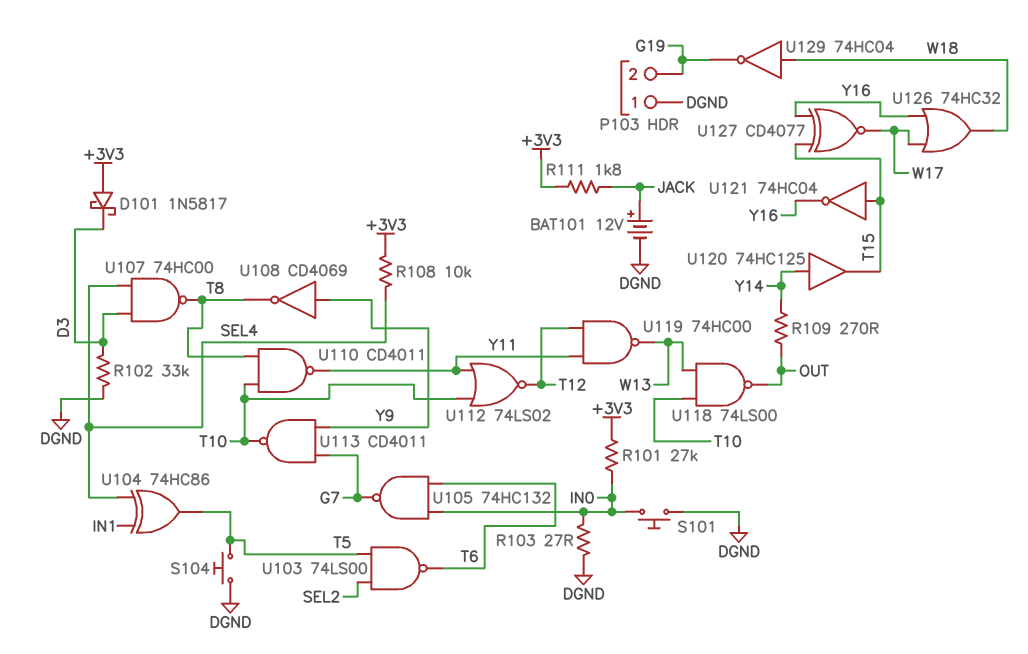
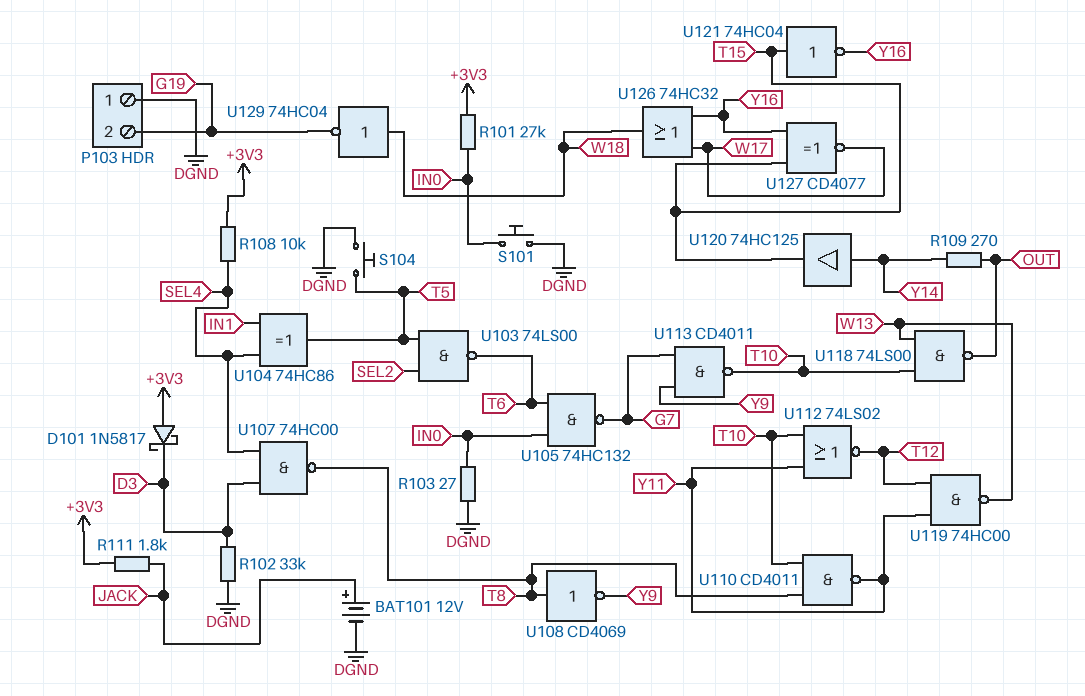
U108: NOT CD4069 (in Y9, out T8) -> NOT CD4069 (in T8, out Y9)

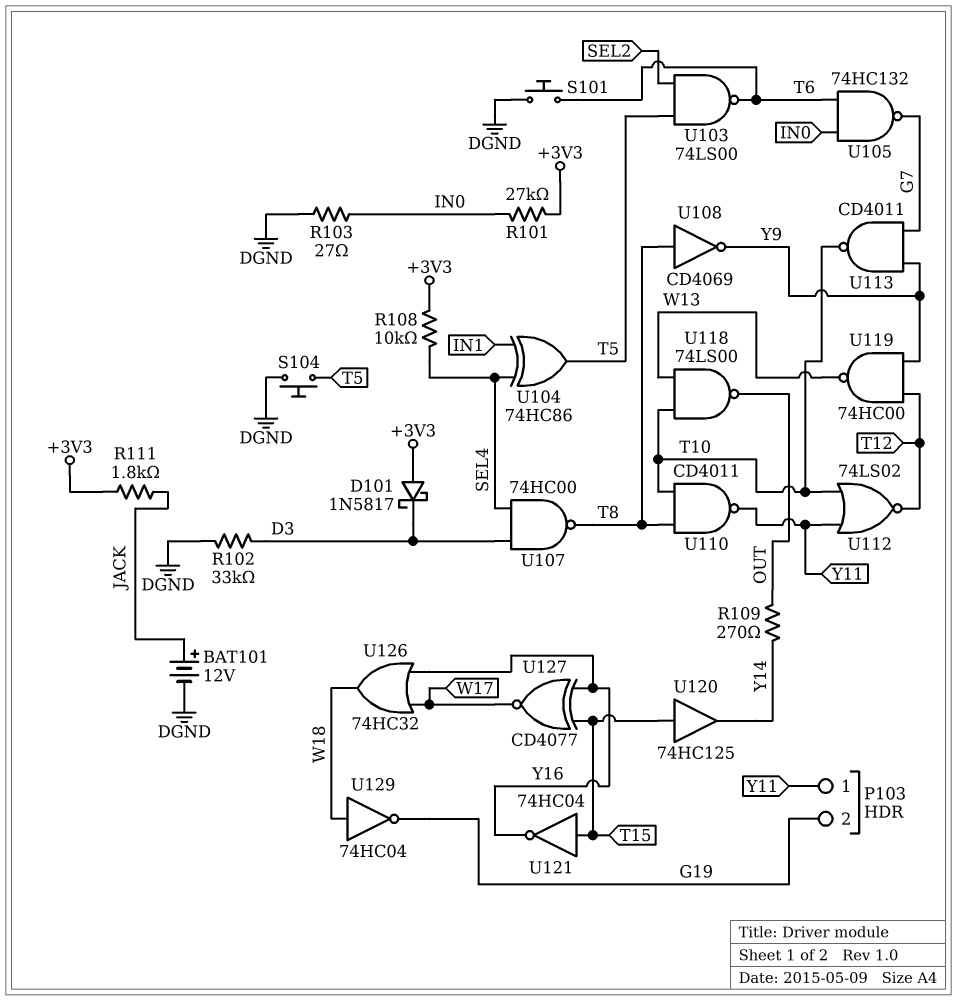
P103 pin 1: DGND -> Y11
S101: button (DGND, IN0) -> button (DGND, T6)
U119: NAND 74HC00 (in T12, in Y11, out W13) -> NAND 74HC00 (in T12, in Y9, out W13)
U120: buffer 74HC125 (in Y14, out T15) -> buffer 74HC125 (in T15, out Y14)

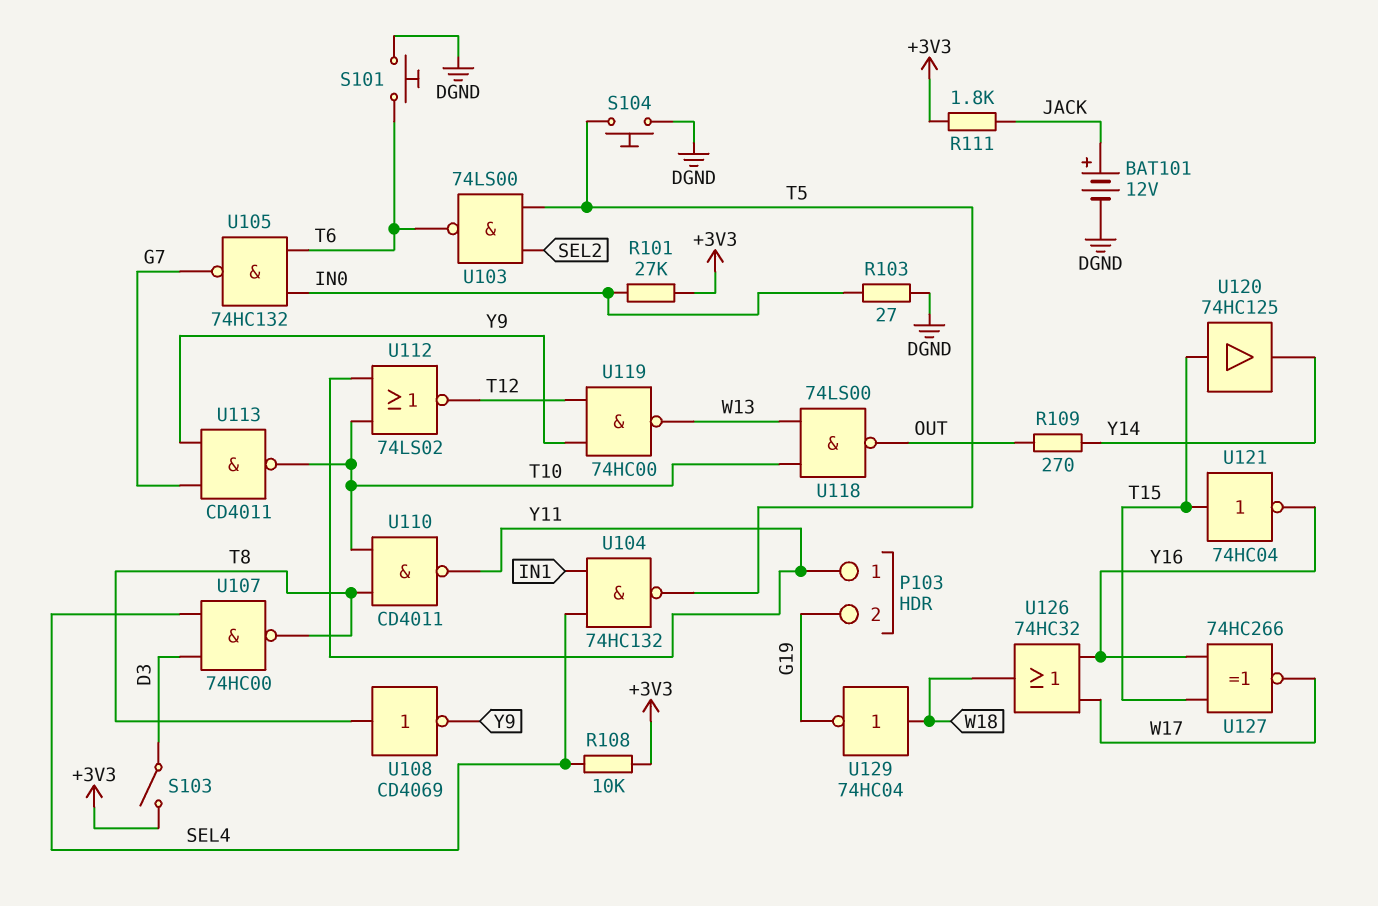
D101: schottky 1N5817 (A +3V3, K D3) -> none
R102: 33k (D3, DGND) -> none
S103: none -> switch (+3V3, D3)
U104: XOR 74HC86 (in IN1, in SEL4, out T5) -> NAND 74HC132 (in IN1, in SEL4, out T5)
U127: XNOR CD4077 (in T15, in Y16, out W17) -> XNOR 74HC266 (in T15, in Y16, out W17)

